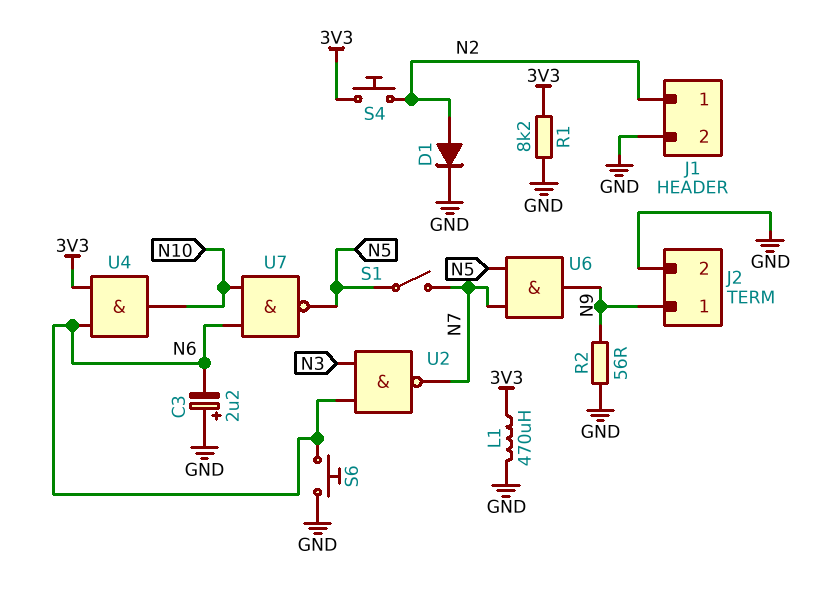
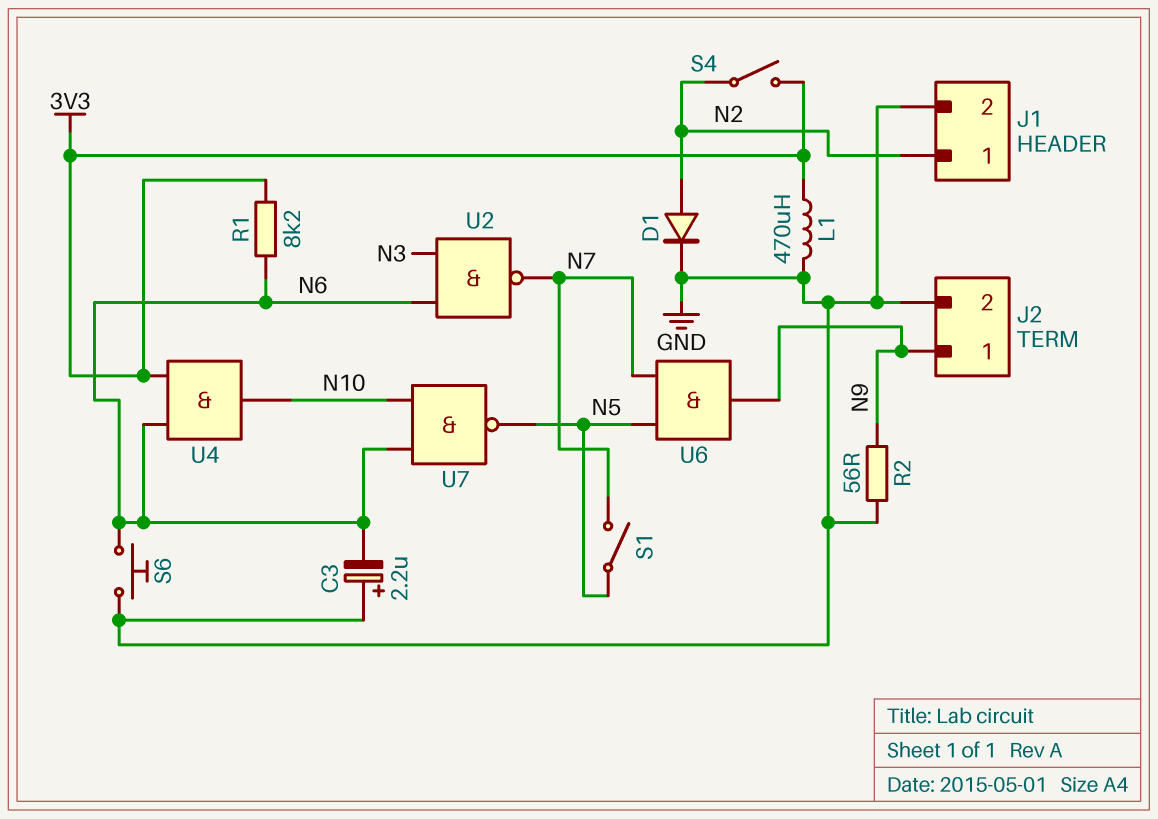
R1: 8.2k (3V3, GND) -> 8.2k (3V3, N6)
S4: button (3V3, N2) -> switch (3V3, N2)

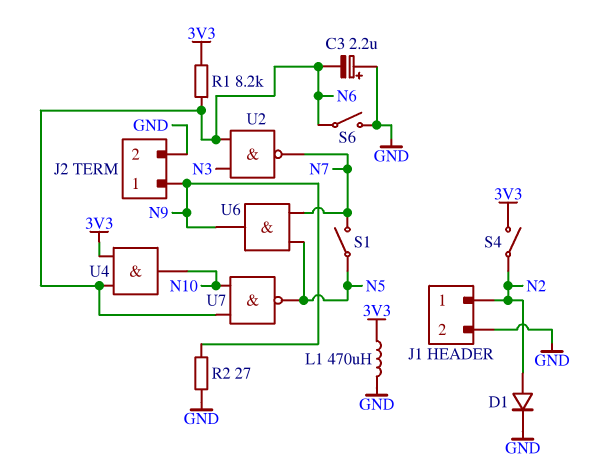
R2: 56 (GND, N9) -> 27 (GND, N9)
S6: button (GND, N6) -> switch (GND, N6)

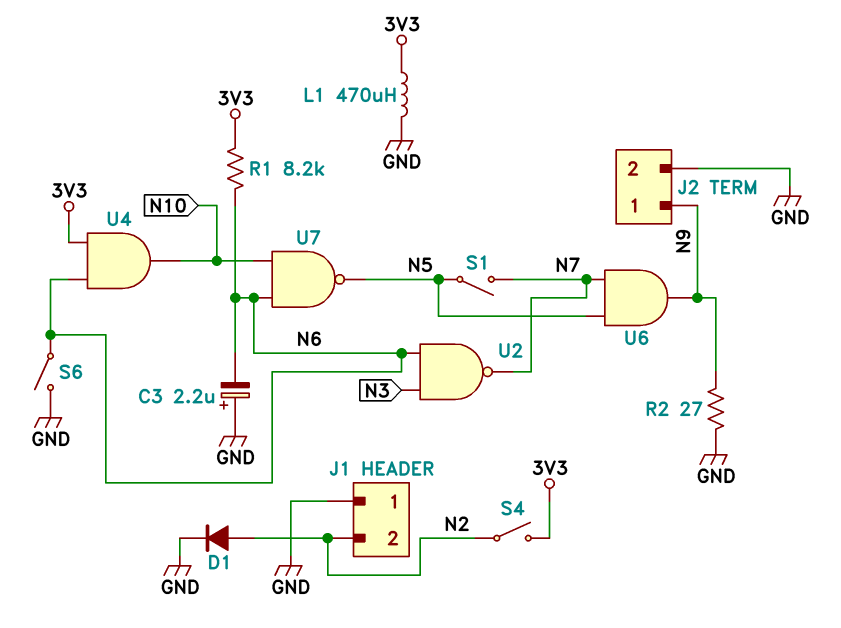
J1 pin 1: N2 -> GND
J1 pin 2: GND -> N2

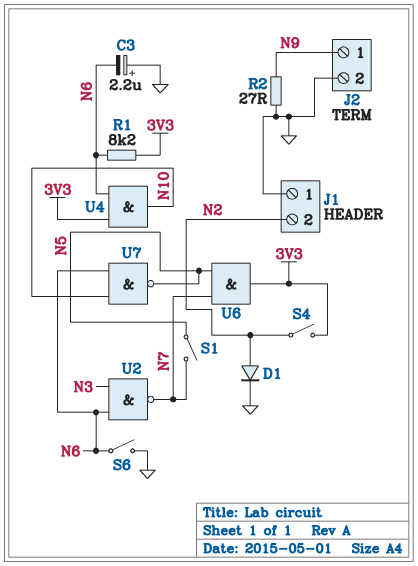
L1: 470uH (3V3, GND) -> none
U6: AND (in N5, in N7, out N9) -> AND (in N5, in N7, out 3V3)

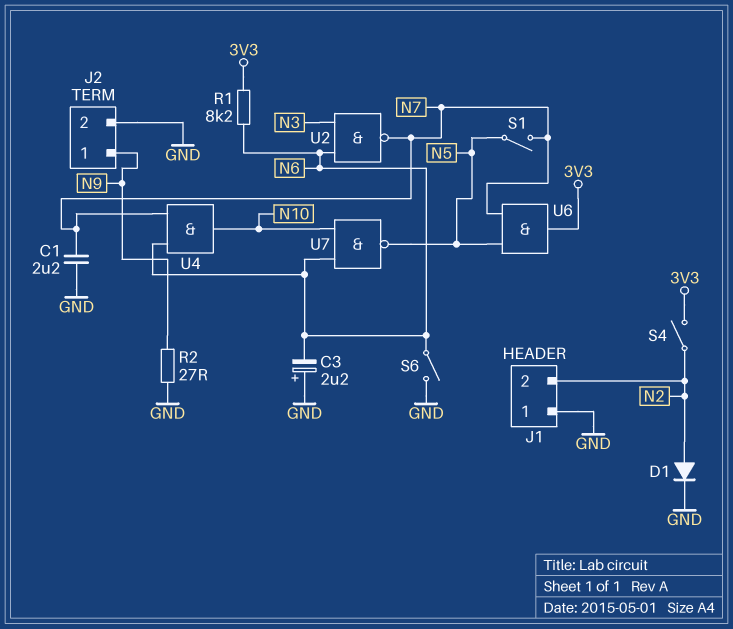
C1: none -> 2.2uF (GND, N7)
U4: AND (in 3V3, in N6, out N10) -> AND (in N6, in N7, out N10)

